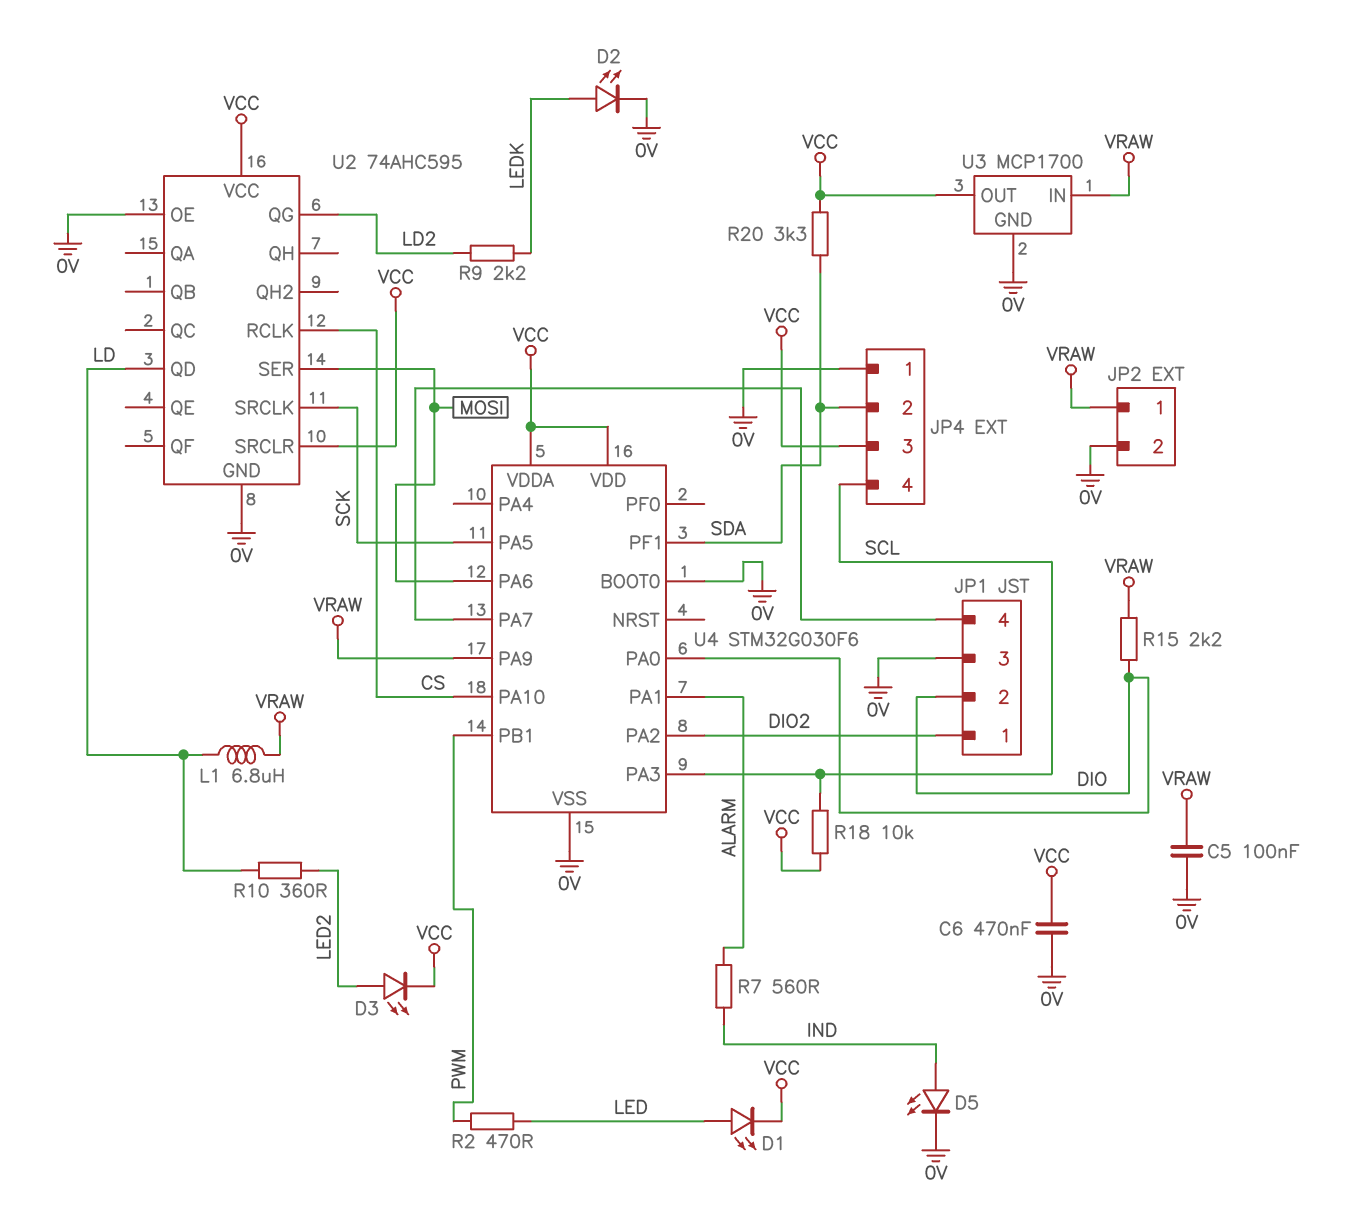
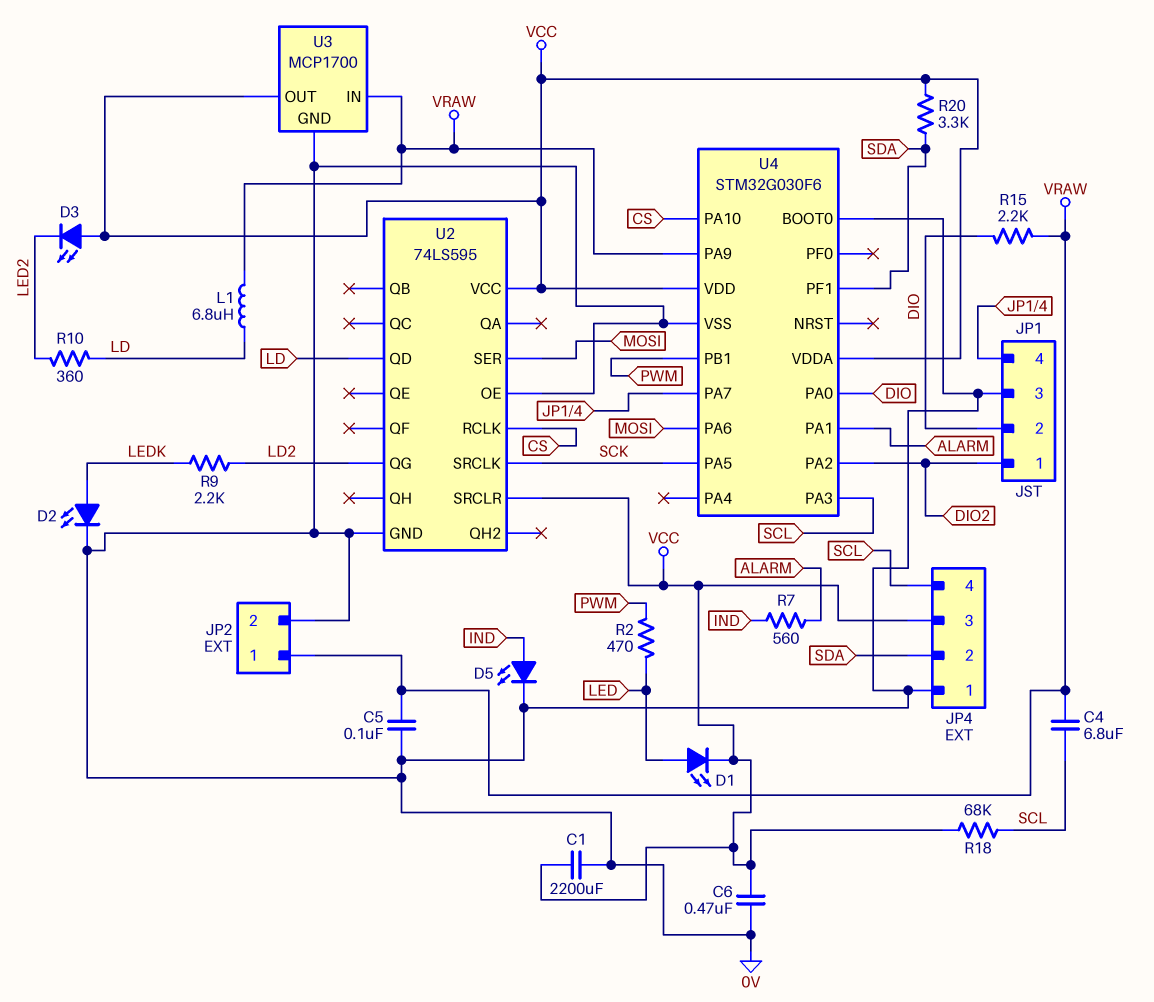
C1: none -> 2200uF (0V, VCC)
C4: none -> 6.8uF (SCL, VRAW)
D3: LED (A LED2, K VCC) -> LED (A VCC, K LED2)
R18: 10k (SCL, VCC) -> 68k (SCL, VCC)
U2: 74AHC595 -> 74LS595

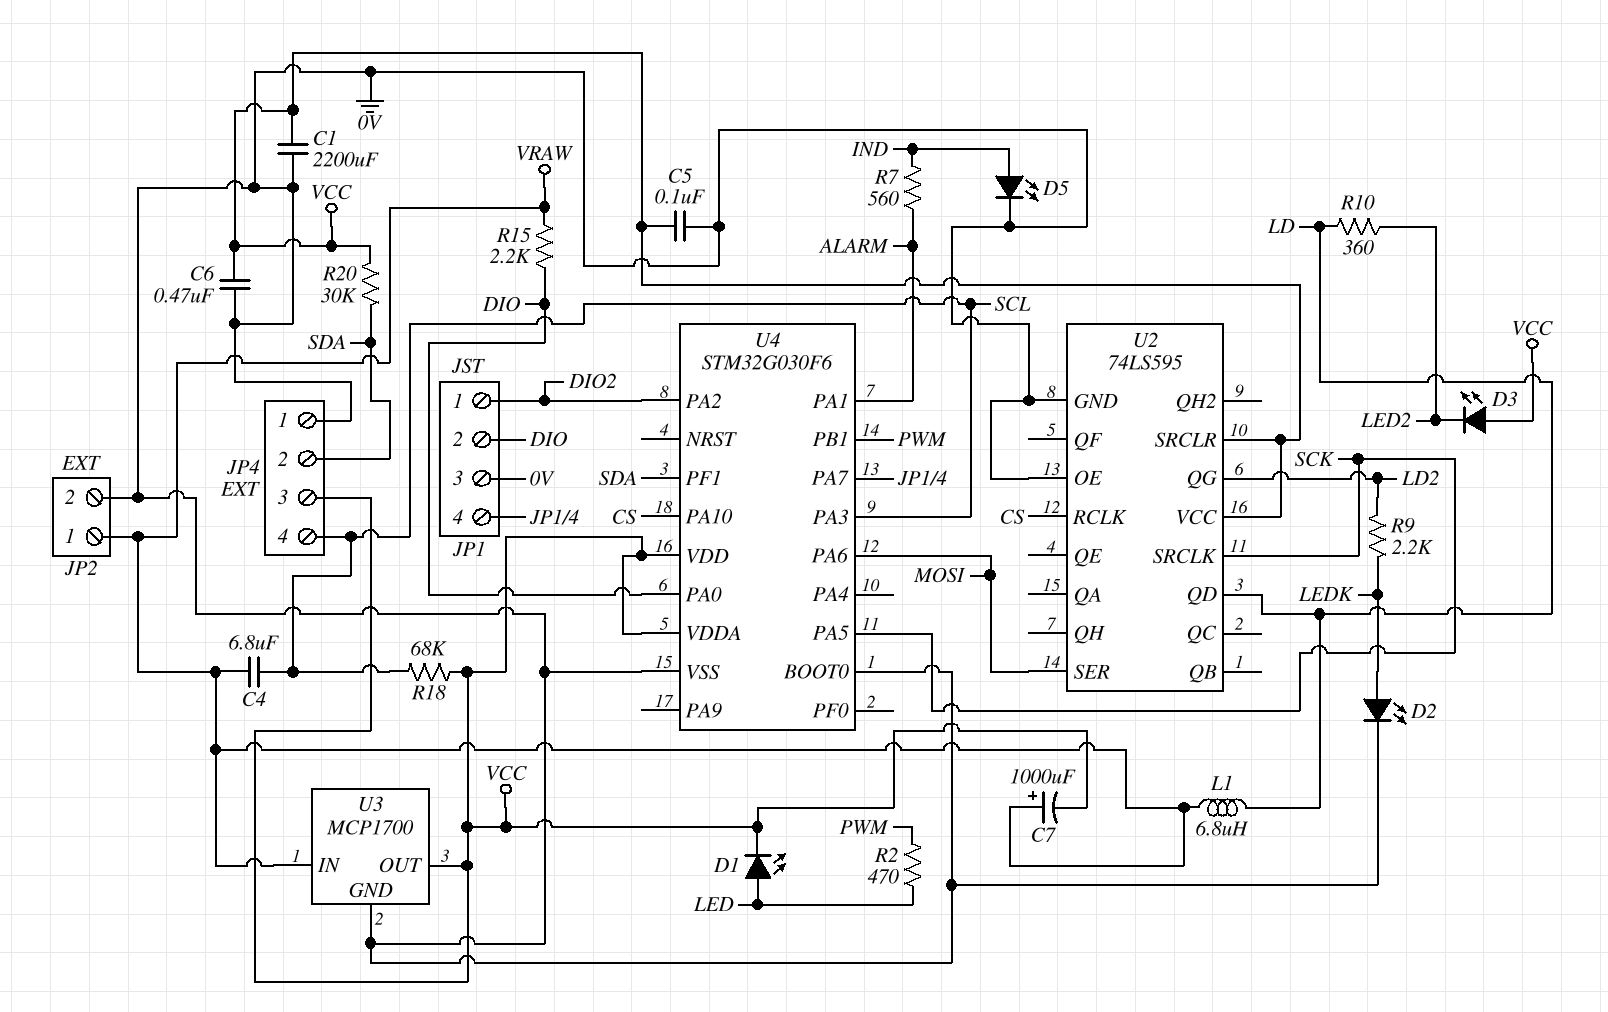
C5: 100nF (0V, VRAW) -> 100nF (0V, VCC)
C7: none -> 1000uF (plus VRAW, minus VCC)
R20: 3.3k (SDA, VCC) -> 30k (SDA, VCC)
U4 pin PA9: VRAW -> none

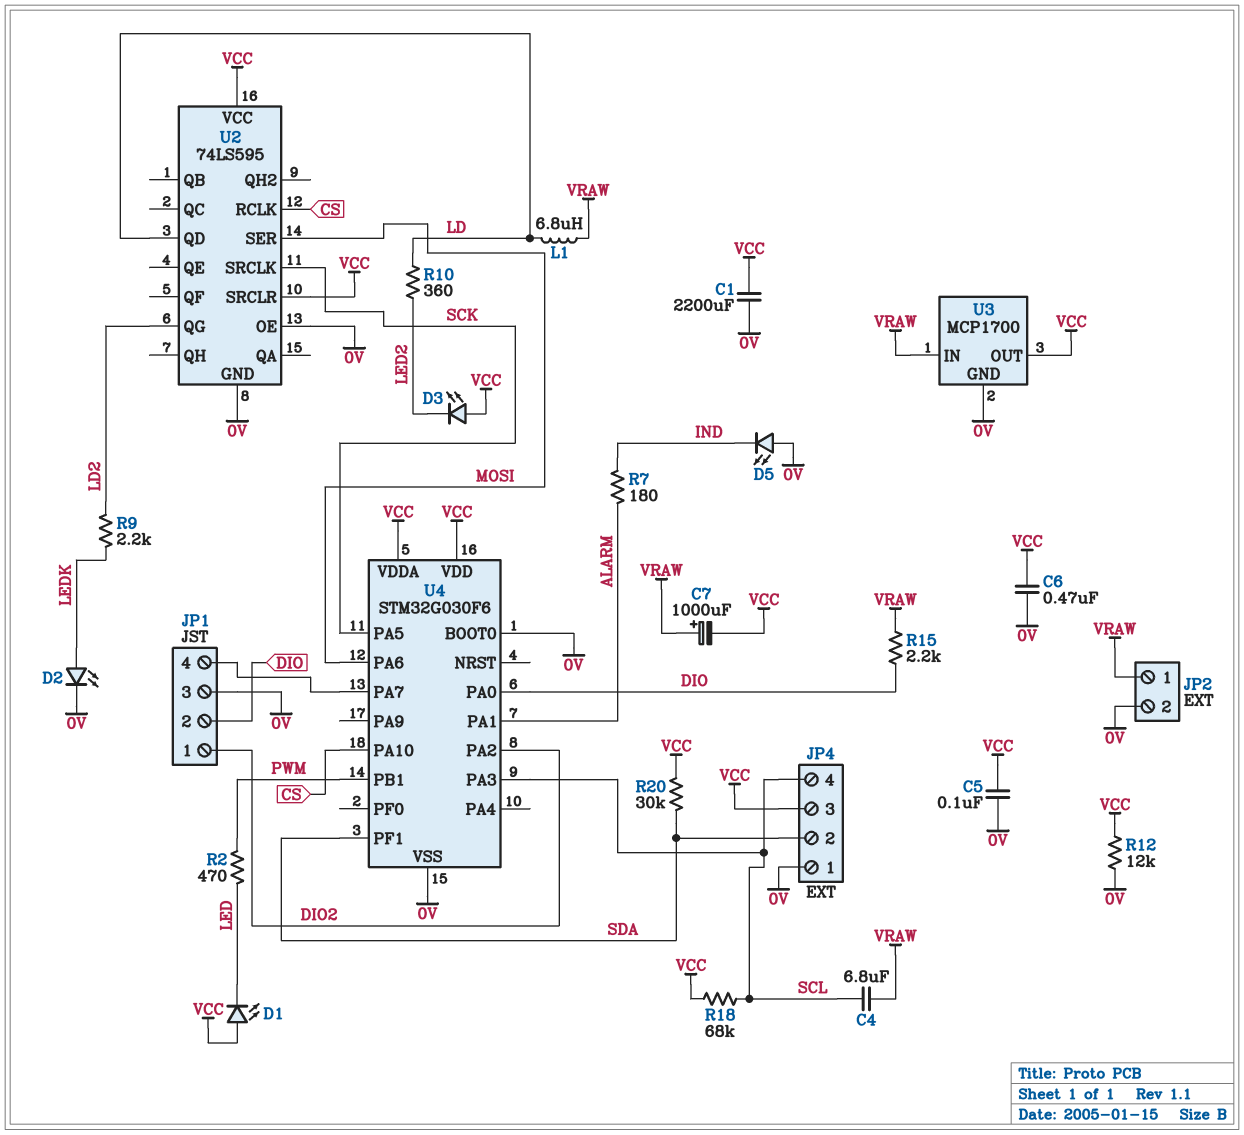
D1: LED (A LED, K VCC) -> LED (A VCC, K LED)
D5: LED (A IND, K 0V) -> LED (A 0V, K IND)
R7: 560 (ALARM, IND) -> 180 (ALARM, IND)
R12: none -> 12k (0V, VCC)

